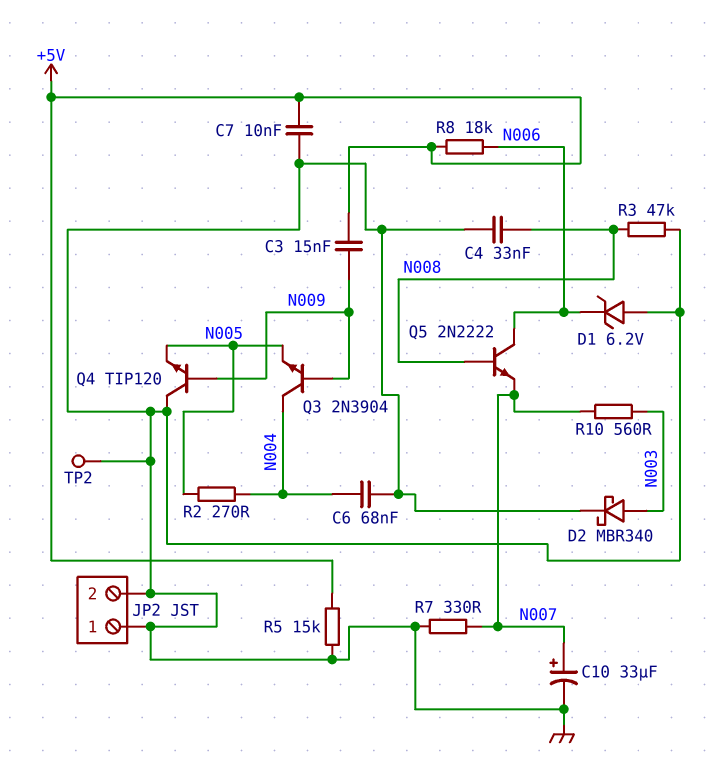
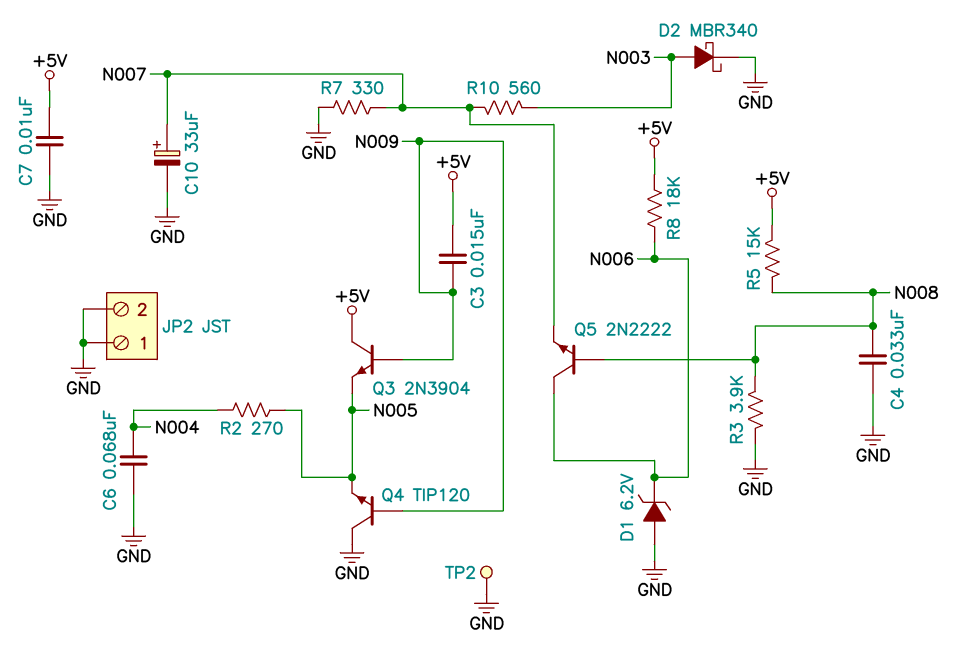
Q3: NPN 2N3904 (B N009, C N004, E N005) -> NPN 2N3904 (B N009, C +5V, E N005)
R3: 47k (GND, N008) -> 3.9k (GND, N008)
R5: 15k (+5V, GND) -> 15k (+5V, N008)

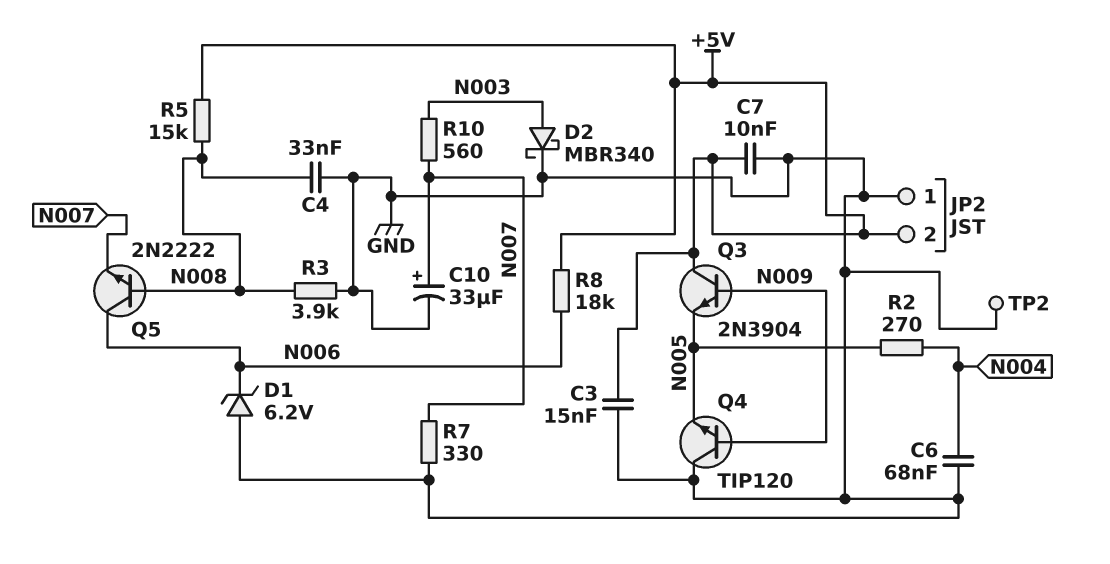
C3: 15nF (+5V, N009) -> 15nF (+5V, GND)
JP2 pin 2: GND -> +5V

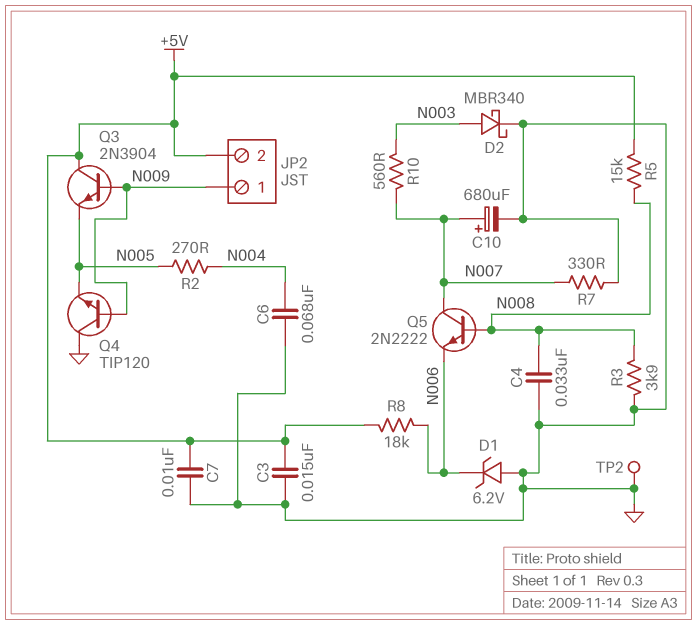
C10: 33uF (plus N007, minus GND) -> 680uF (plus N007, minus GND)
JP2 pin 1: GND -> N009
Q5: NPN 2N2222 (B N008, C N006, E N007) -> NPN 2N2222 (B N008, C N007, E N006)

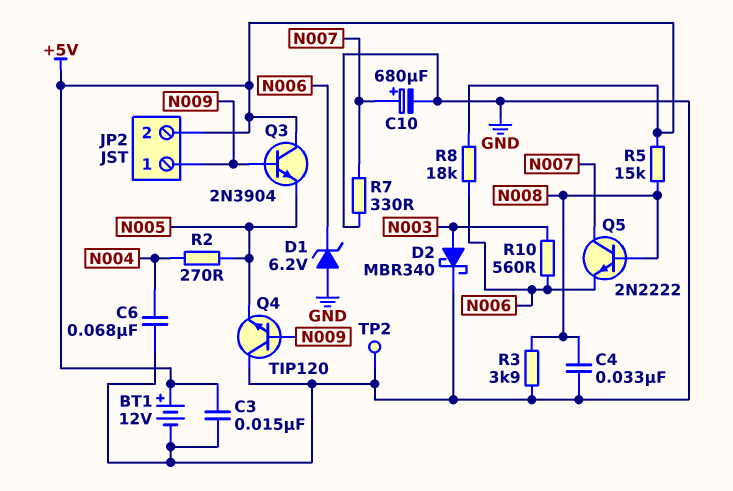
BT1: none -> 12V (plus +5V, minus GND)
C7: 10nF (+5V, GND) -> none
R10: 560 (N003, N007) -> 560 (N003, N006)

